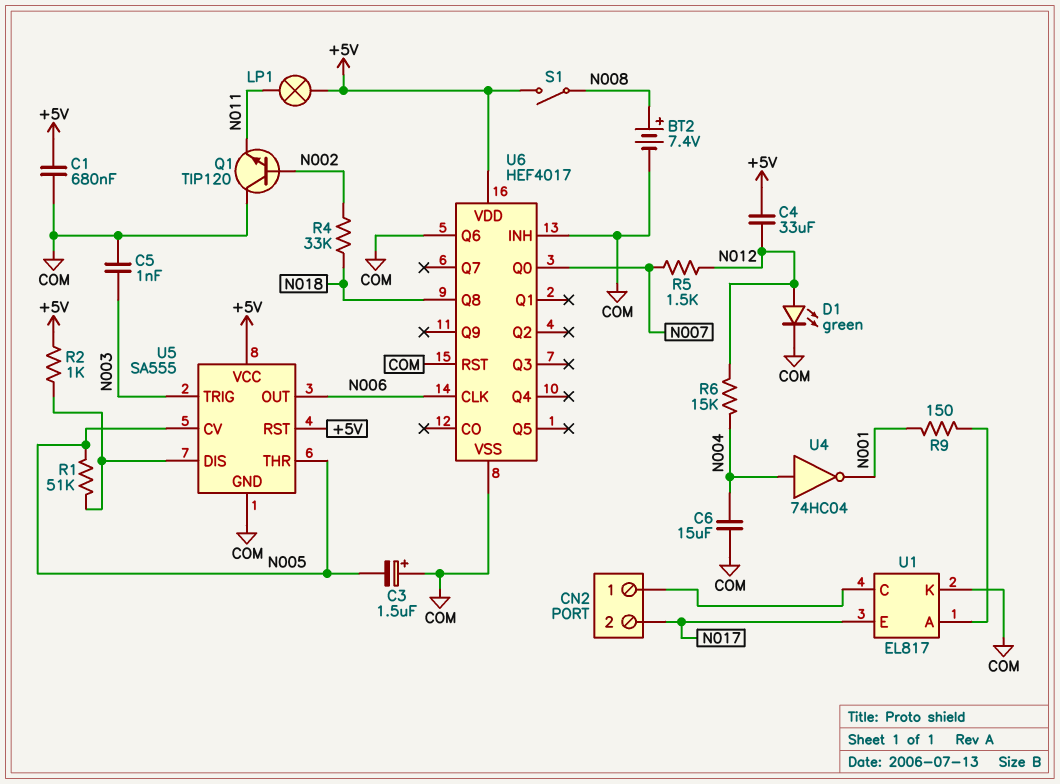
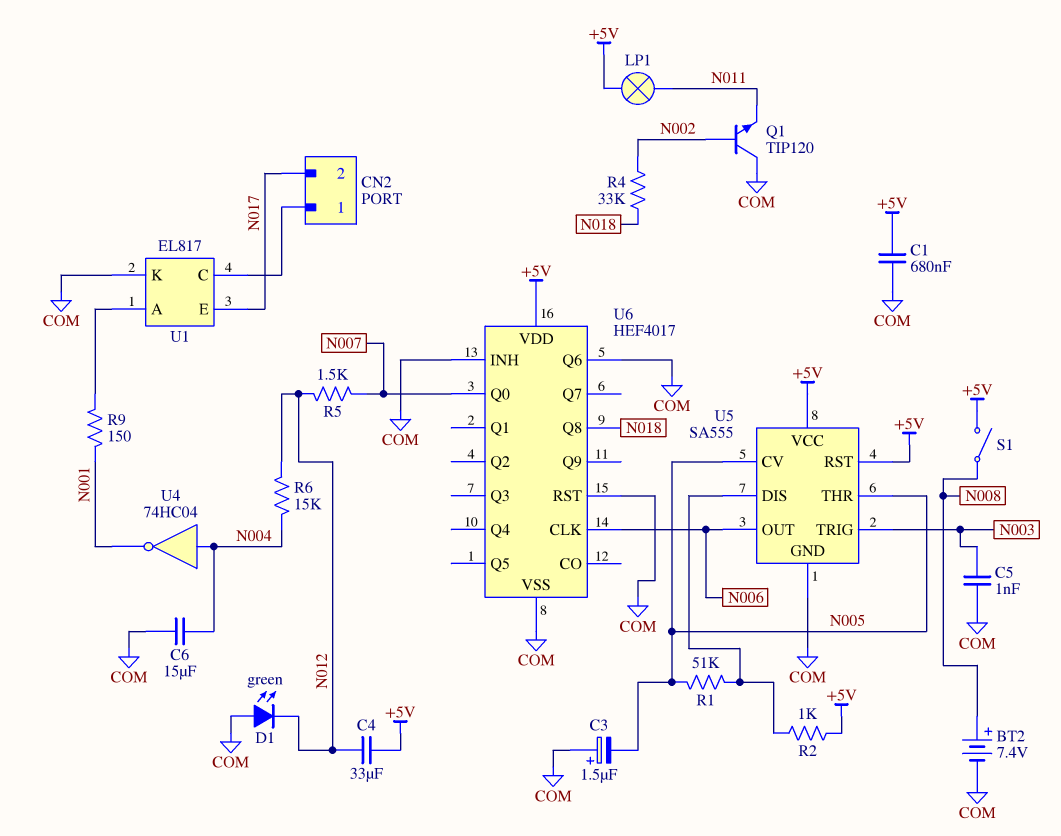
D1: LED green (A N012, K COM) -> LED green (A COM, K N012)

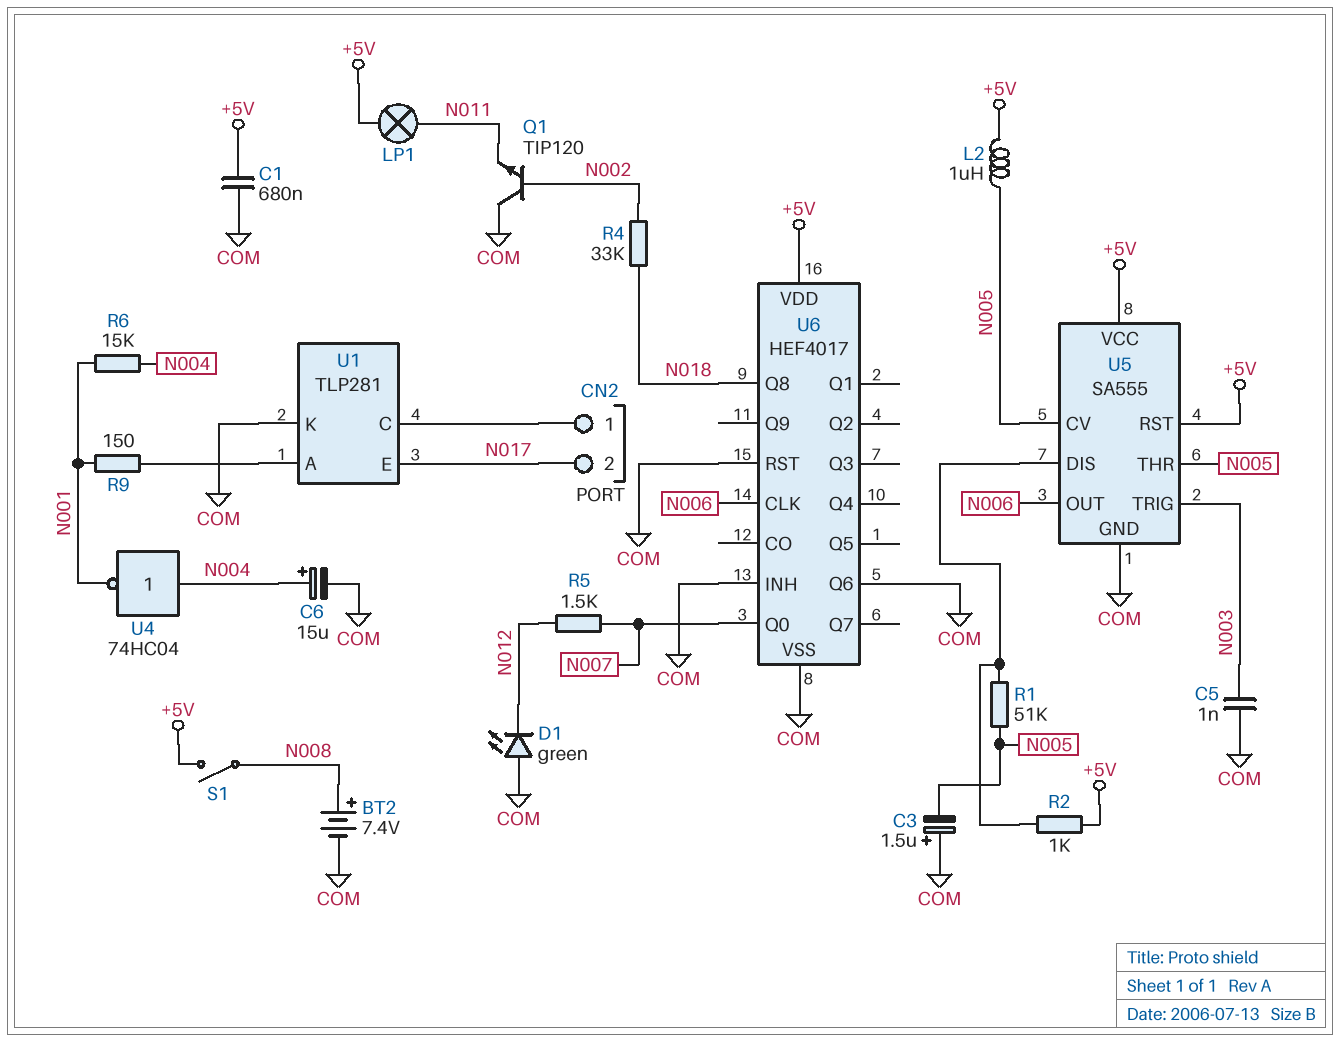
C4: 33uF (+5V, N012) -> none
C6: 15uF (COM, N004) -> 15uF (plus N004, minus COM)
L2: none -> 1uH (+5V, N005)
R6: 15k (N004, N012) -> 15k (N001, N004)
U1: EL817 -> TLP281

